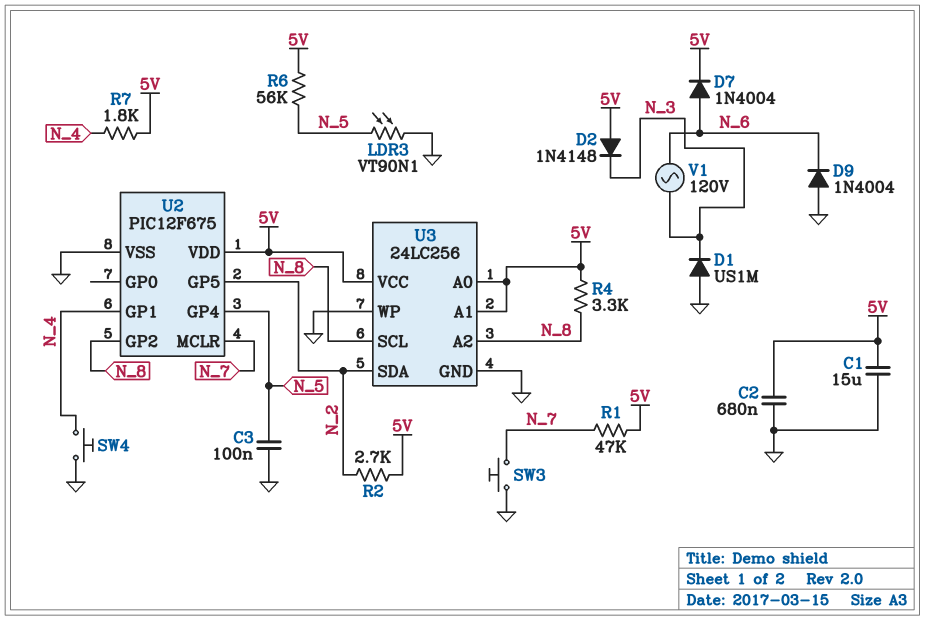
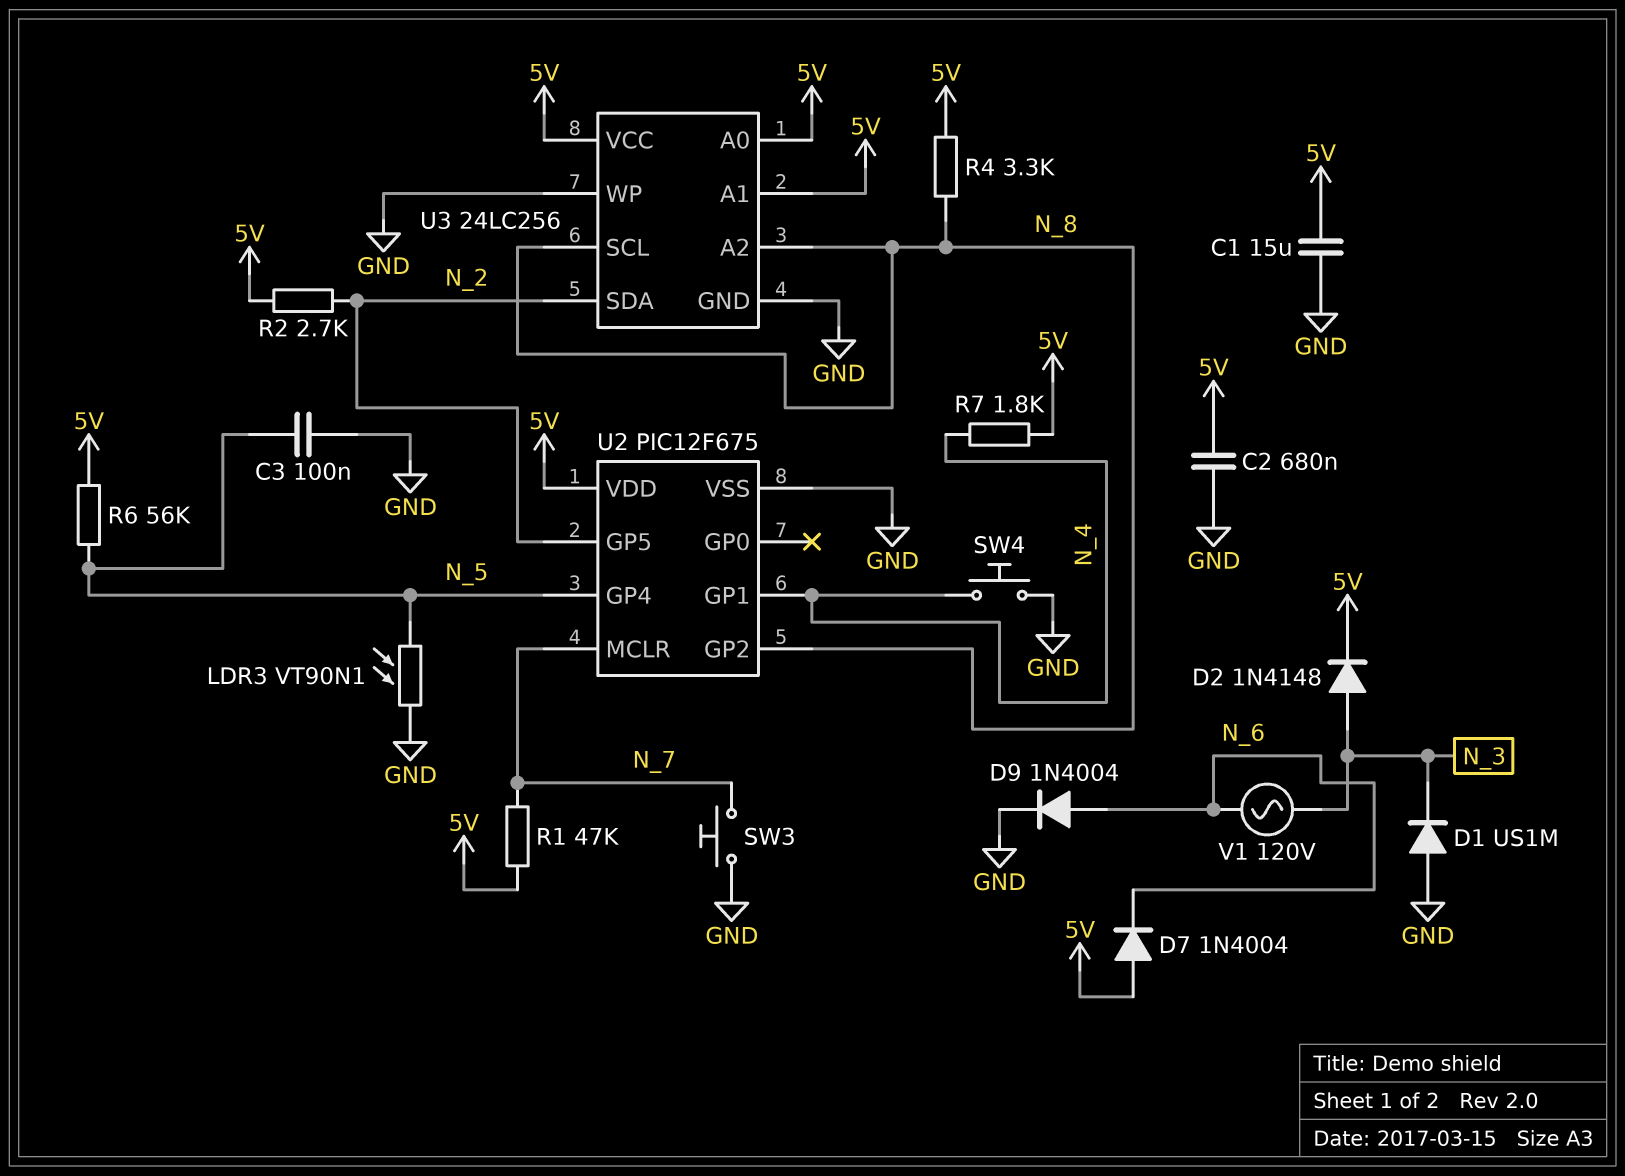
D2: diode 1N4148 (A 5V, K N_3) -> diode 1N4148 (A N_3, K 5V)
D7: diode 1N4004 (A N_6, K 5V) -> diode 1N4004 (A 5V, K N_6)
D9: diode 1N4004 (A GND, K N_6) -> diode 1N4004 (A N_6, K GND)

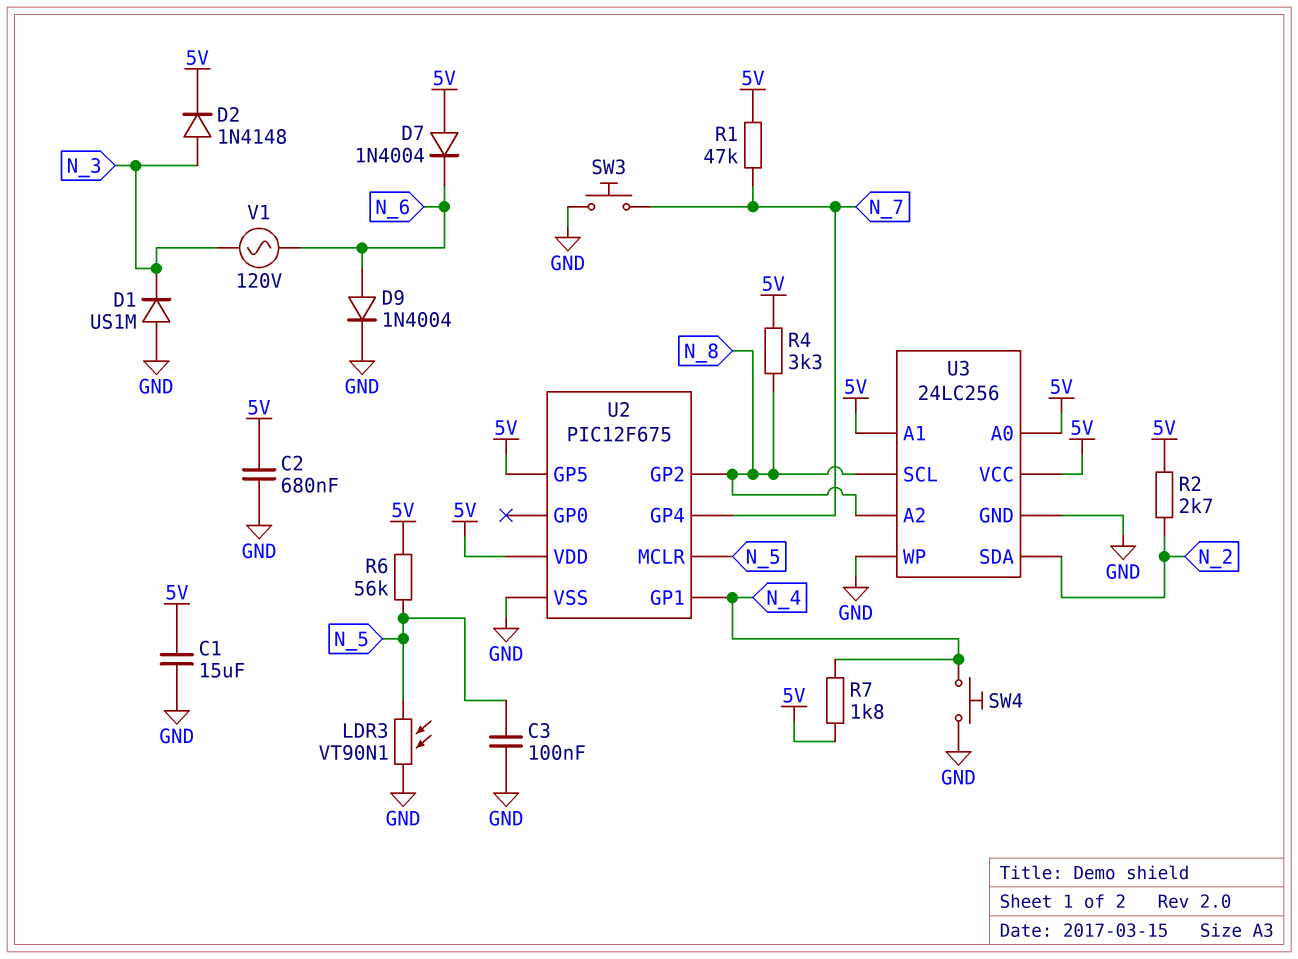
U2 pin GP4: N_5 -> N_7
U2 pin GP5: N_2 -> 5V
U2 pin MCLR: N_7 -> N_5

